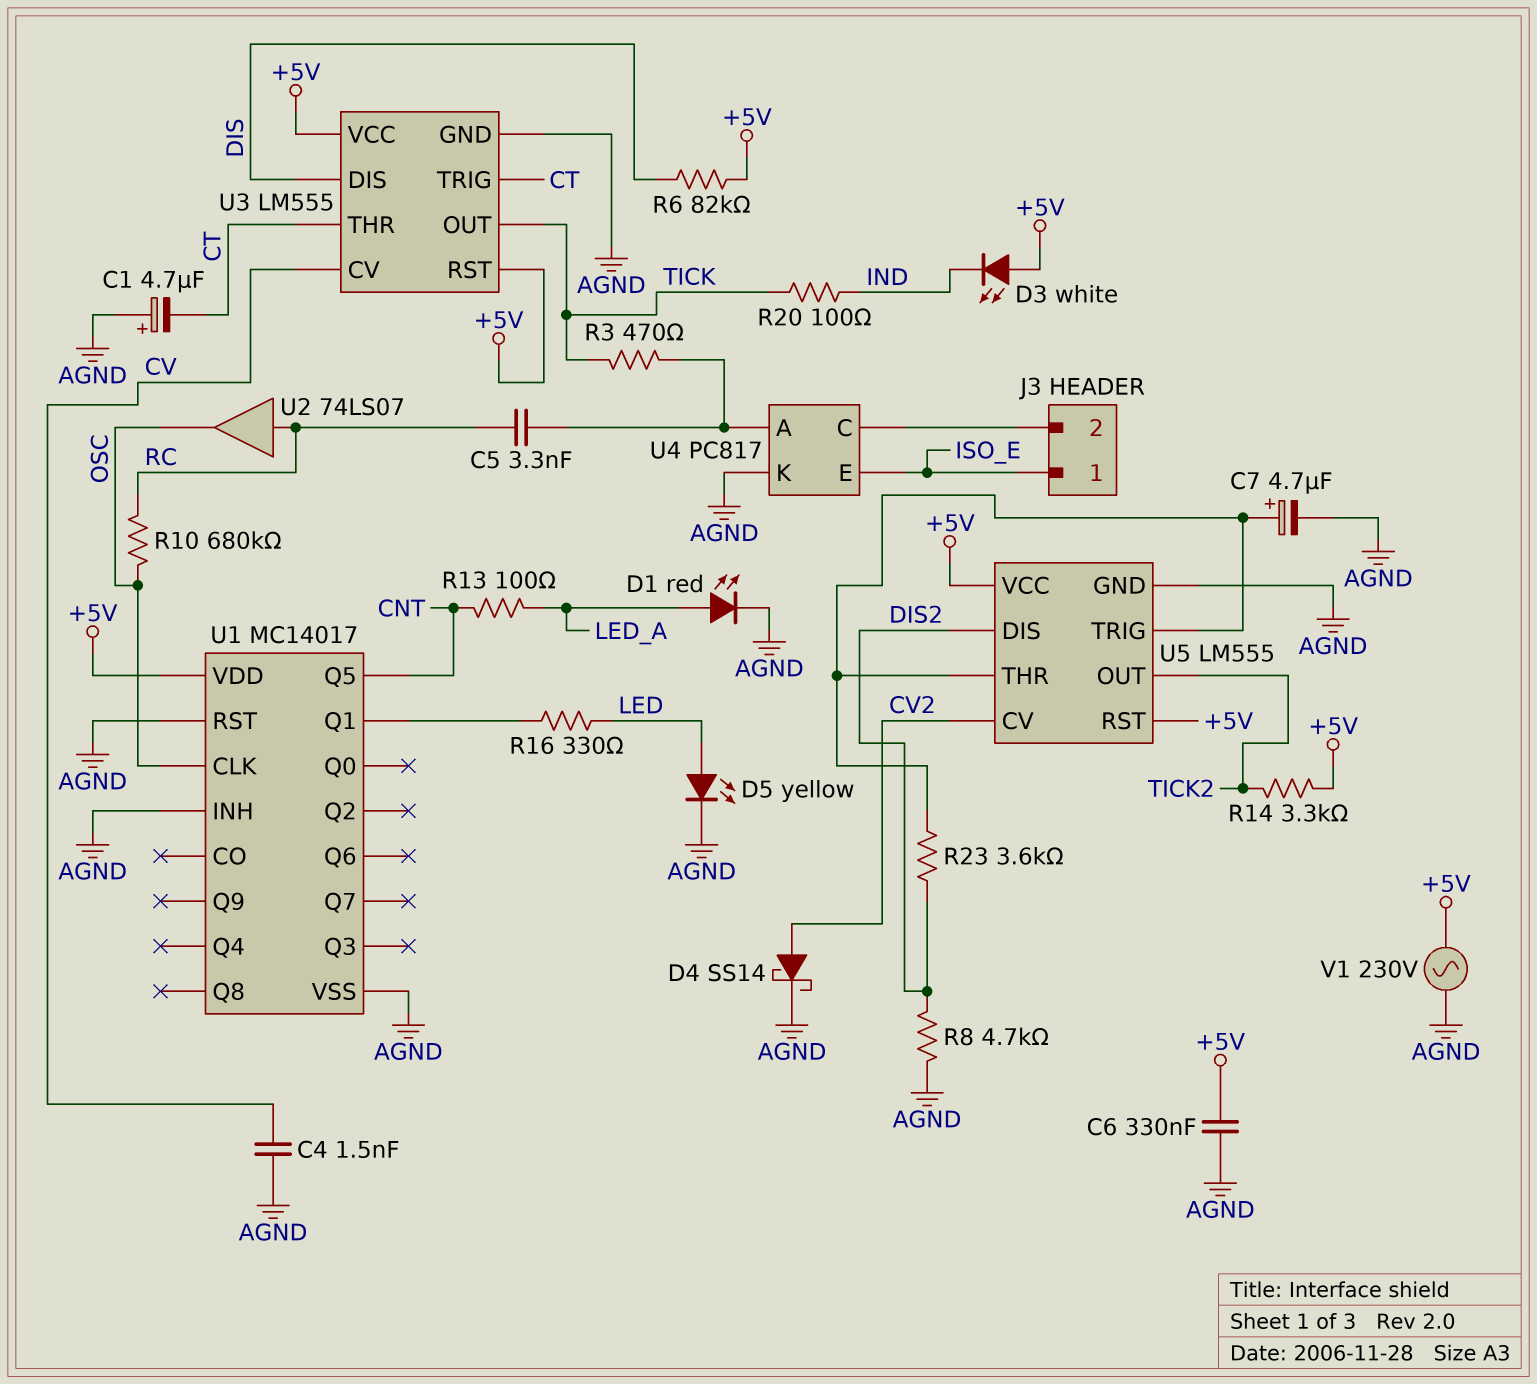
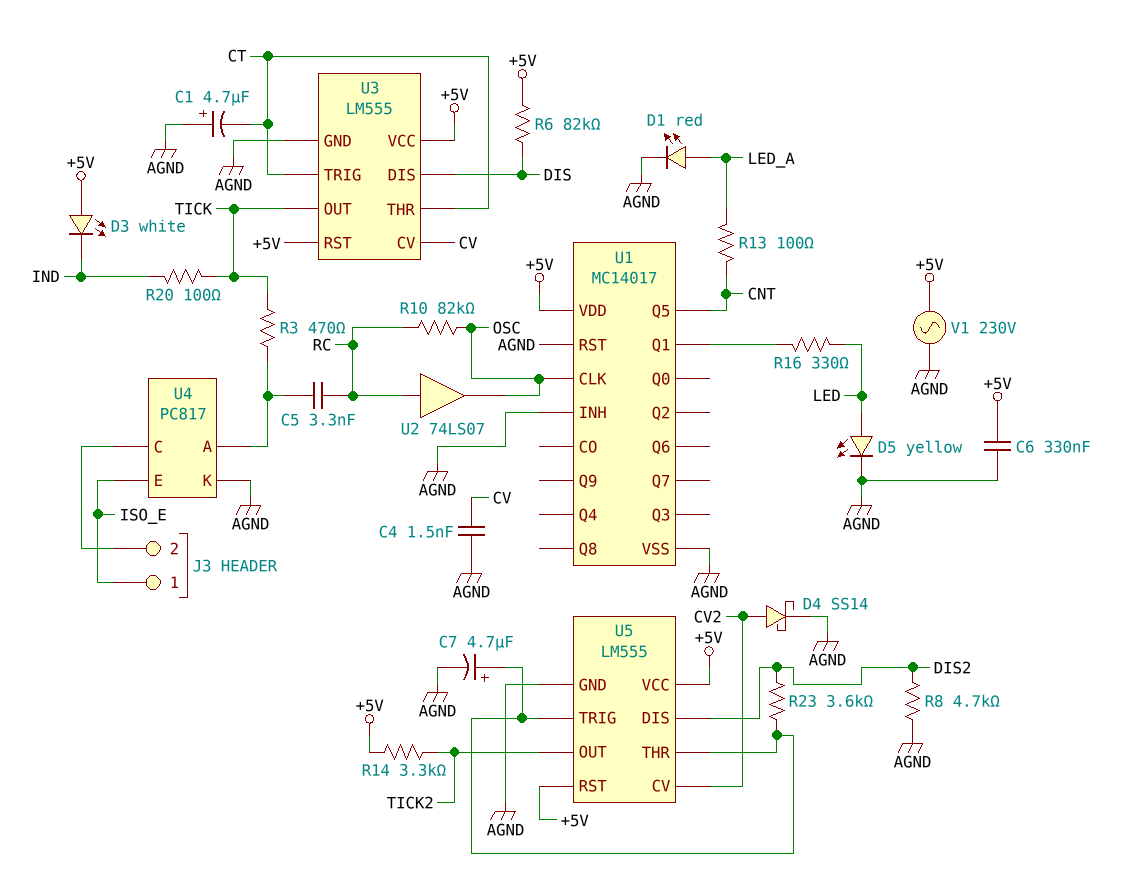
R10: 680k (OSC, RC) -> 82k (OSC, RC)

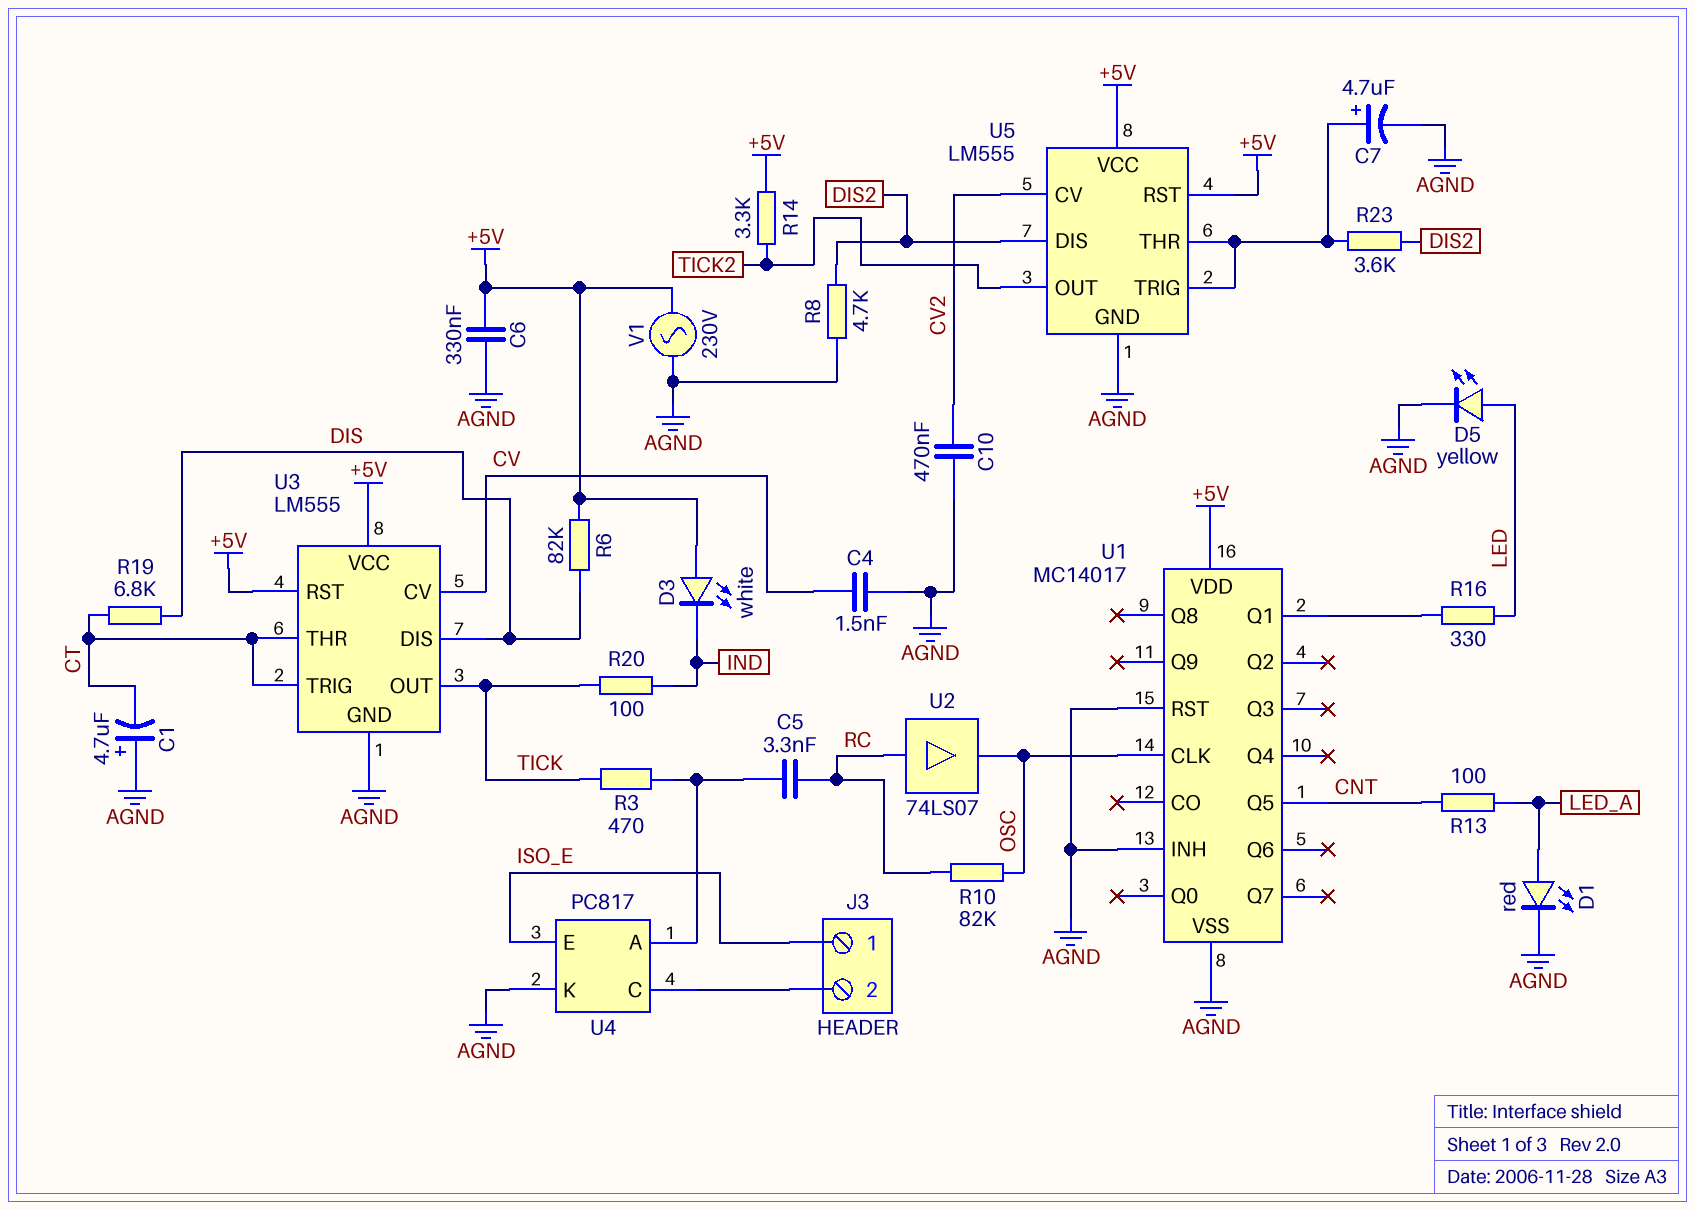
C10: none -> 470nF (AGND, CV2)
D4: schottky SS14 (A CV2, K AGND) -> none
R19: none -> 6.8k (CT, DIS)

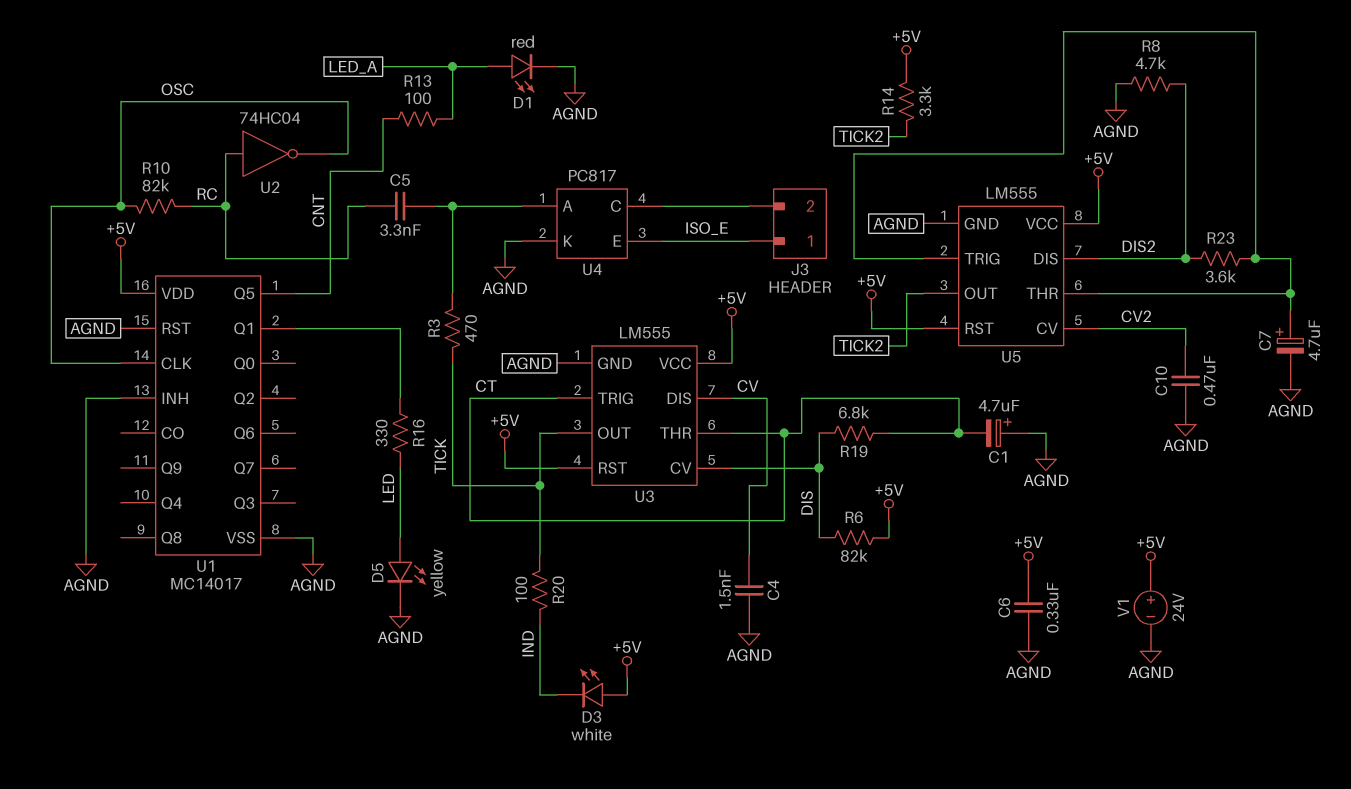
U2: buffer 74LS07 (in RC, out OSC) -> NOT 74HC04 (in RC, out OSC)
U3 pin CV: CV -> DIS
U3 pin DIS: DIS -> CV
V1: AC 230V (+5V, AGND) -> 24V (plus +5V, minus AGND)

